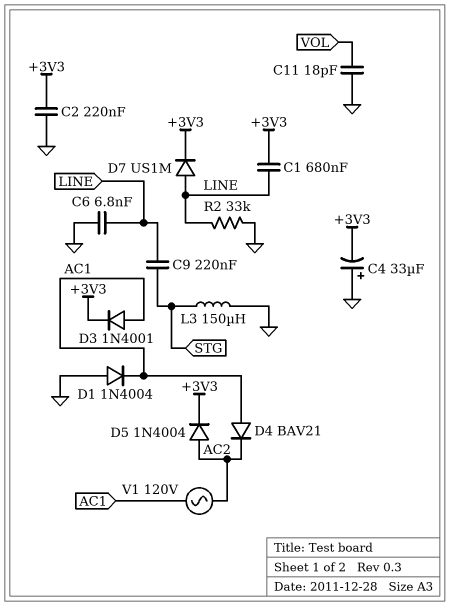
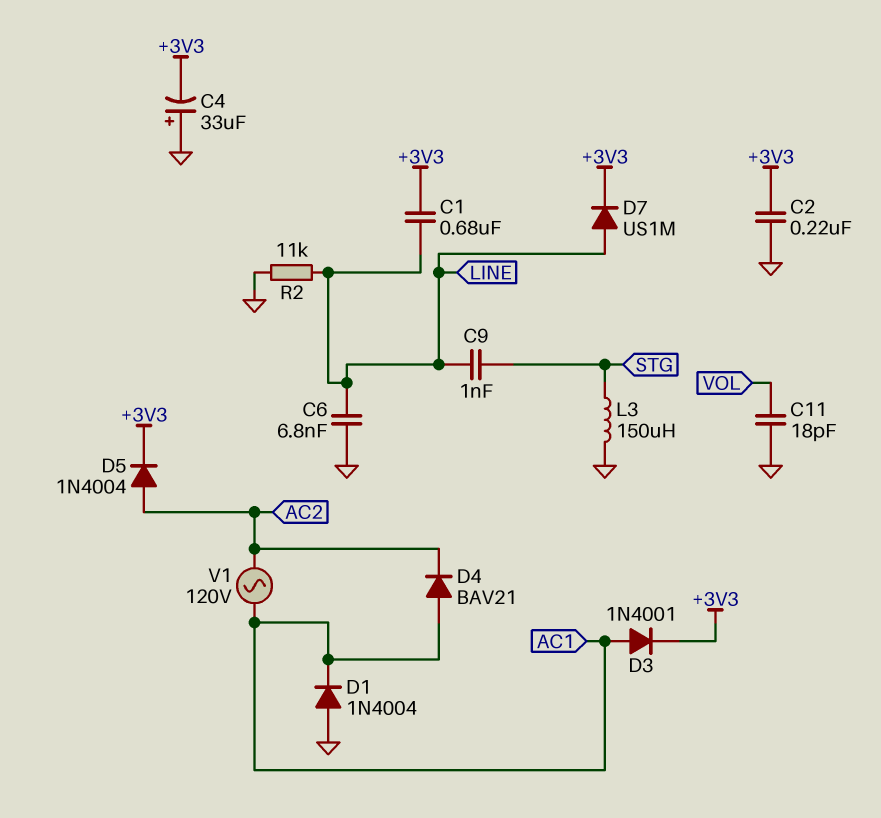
C9: 220nF (LINE, STG) -> 1nF (LINE, STG)
R2: 33k (GND, LINE) -> 11k (GND, LINE)

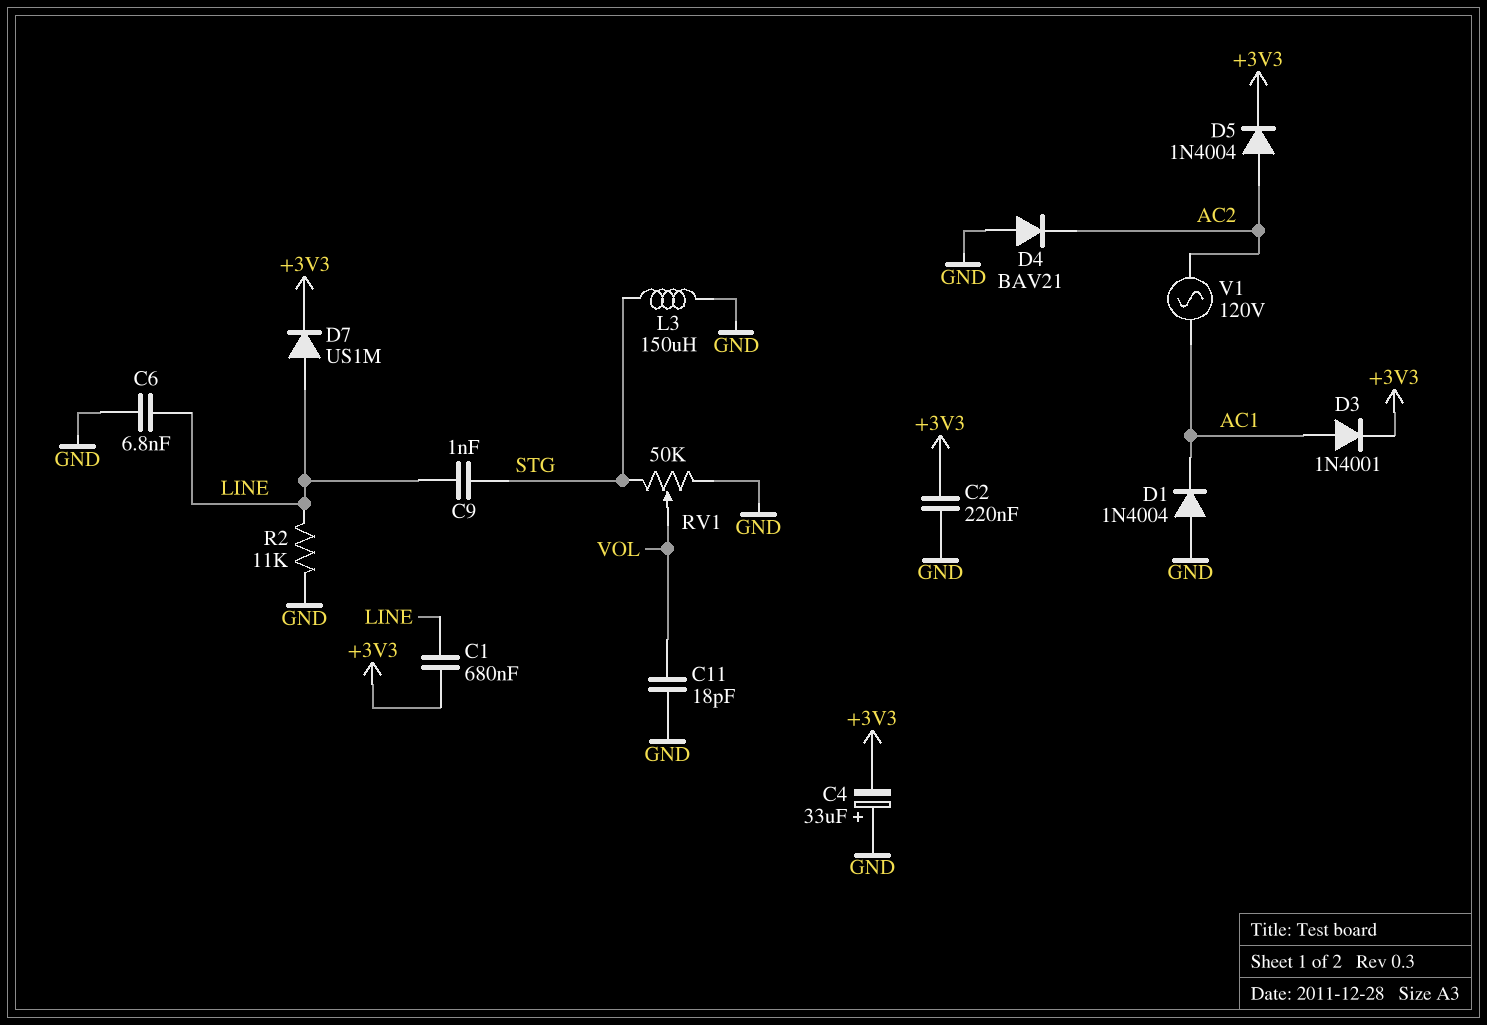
D4: diode BAV21 (A AC1, K AC2) -> diode BAV21 (A GND, K AC2)
RV1: none -> 50k (GND, STG, wiper VOL)

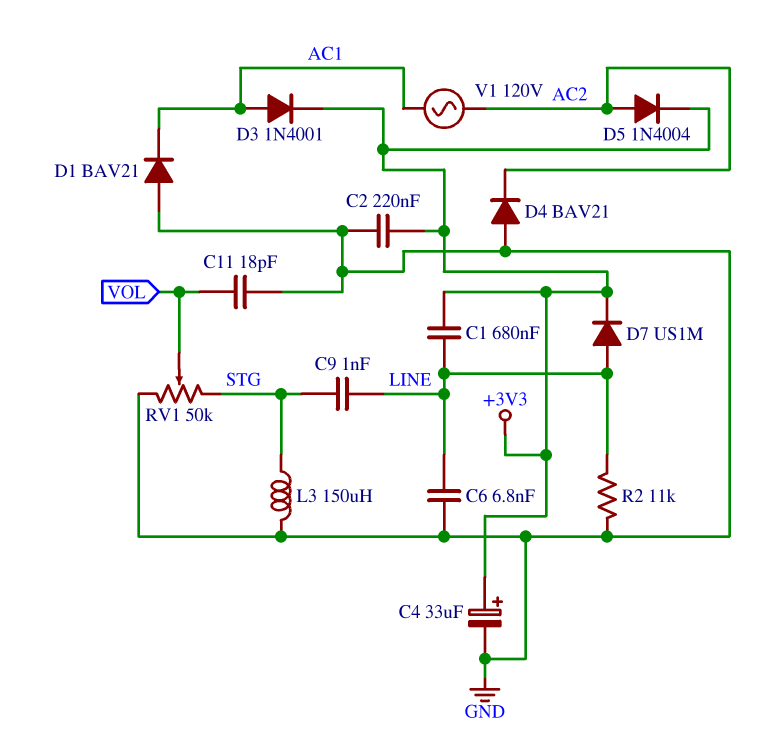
C4: 33uF (plus GND, minus +3V3) -> 33uF (plus +3V3, minus GND)
D1: diode 1N4004 (A GND, K AC1) -> diode BAV21 (A GND, K AC1)

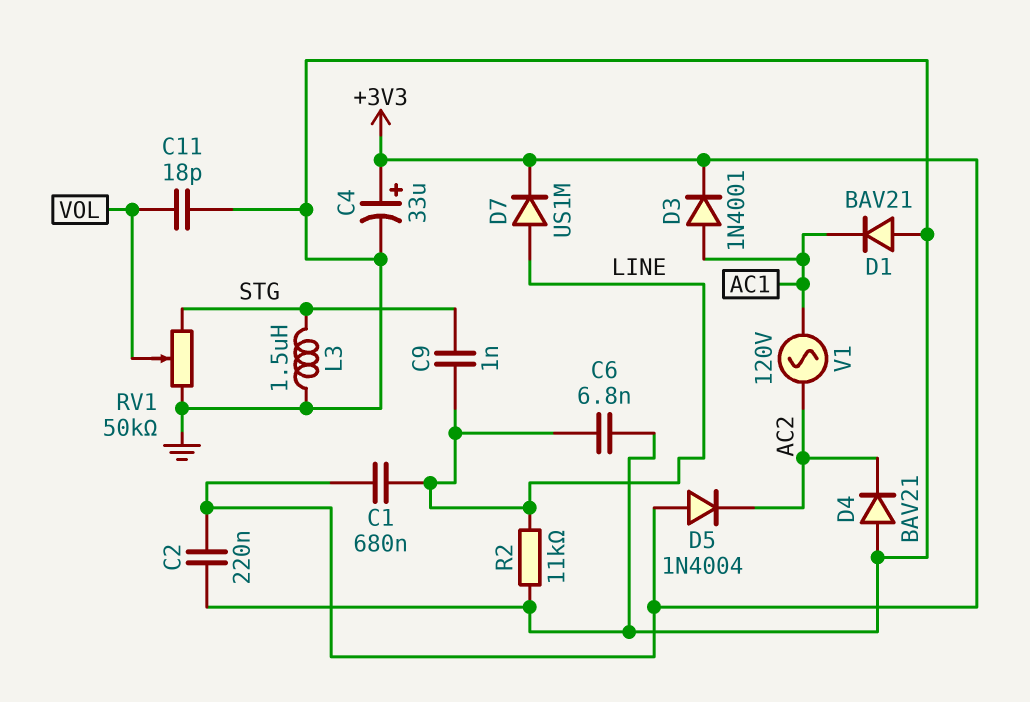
D5: diode 1N4004 (A AC2, K +3V3) -> diode 1N4004 (A +3V3, K AC2)
L3: 150uH (GND, STG) -> 1.5uH (GND, STG)

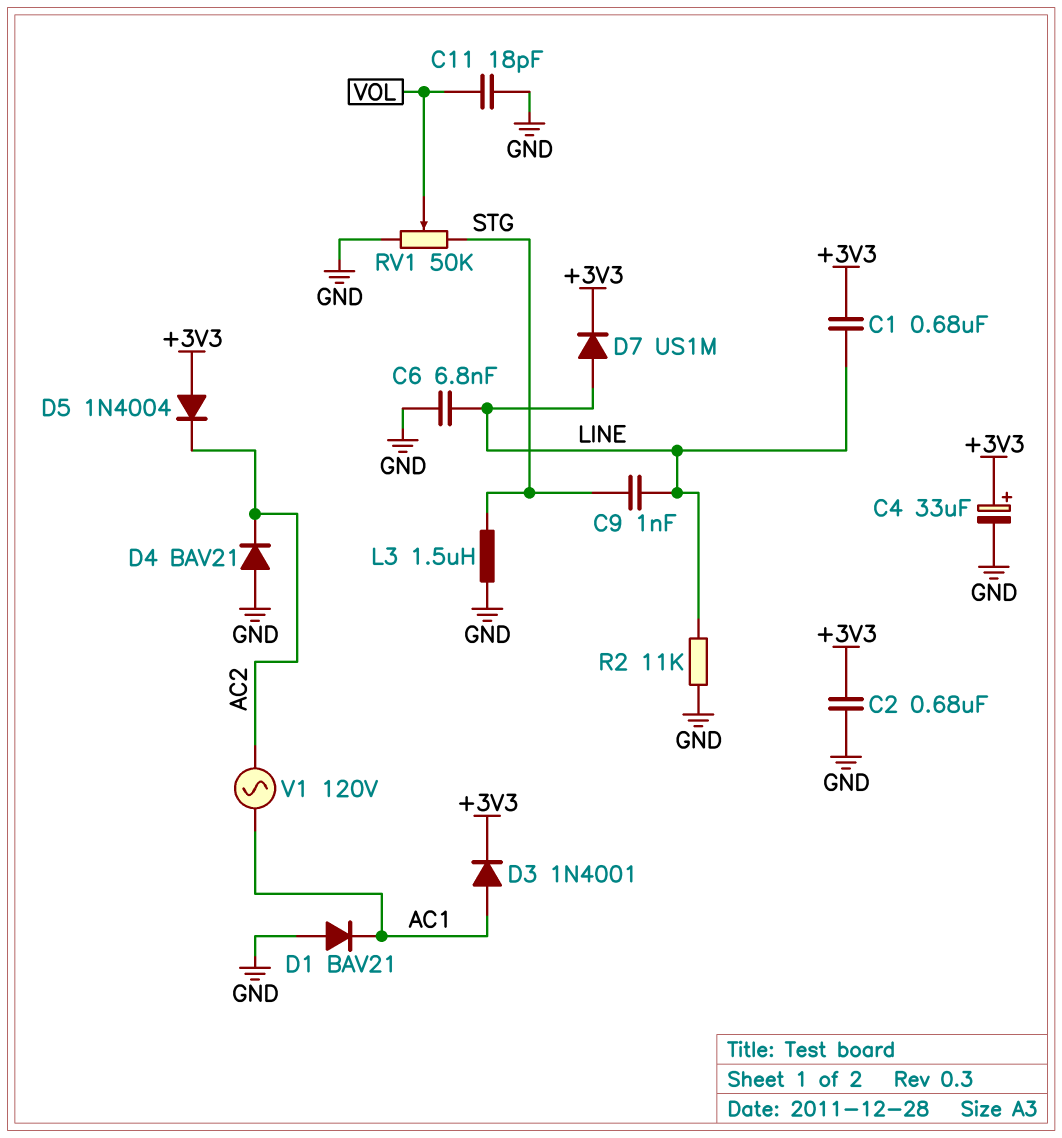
C2: 220nF (+3V3, GND) -> 680nF (+3V3, GND)

